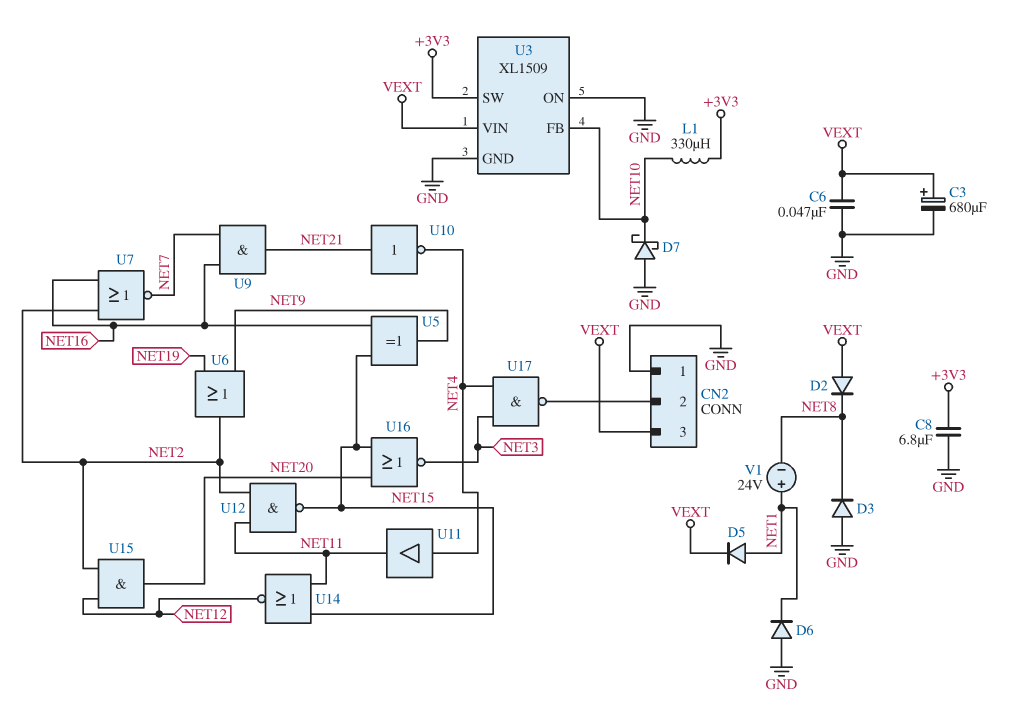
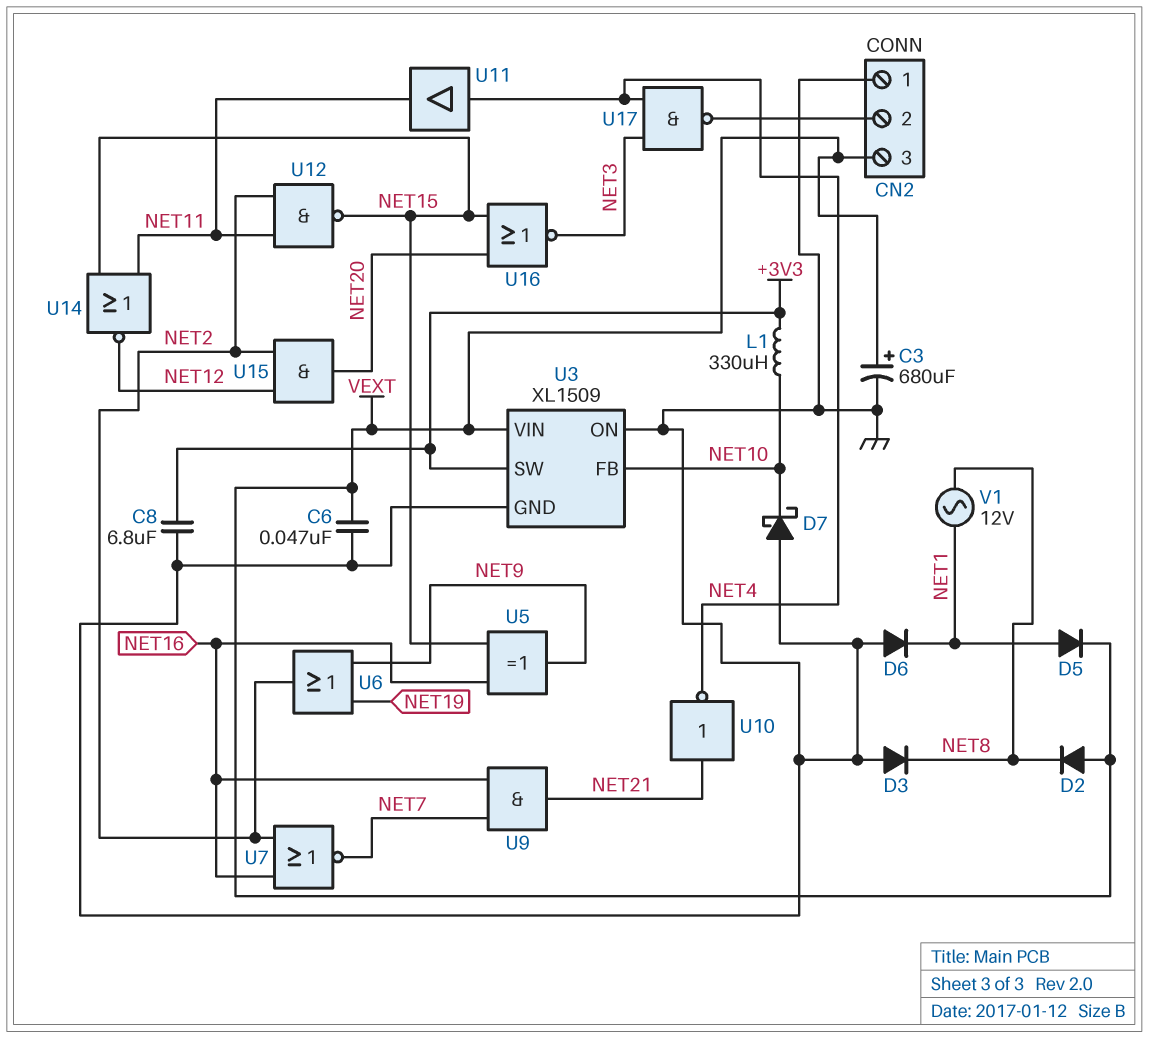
V1: 24V (plus NET1, minus NET8) -> AC 12V (NET1, NET8)

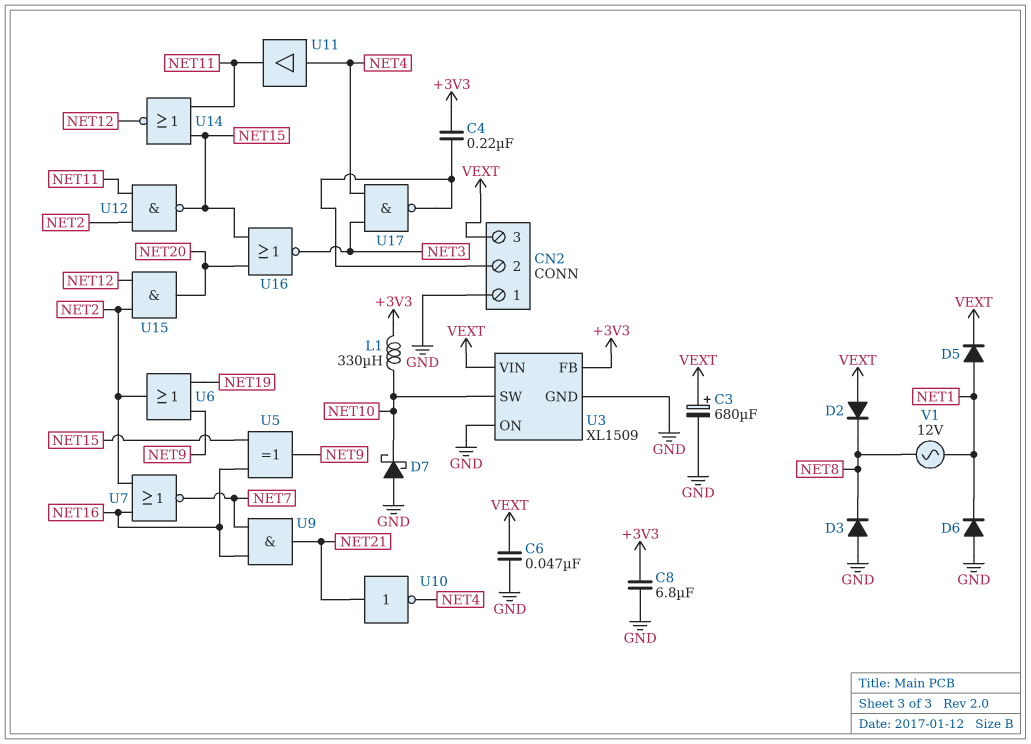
C4: none -> 220nF (+3V3, CN2/2)
U3 pin FB: NET10 -> +3V3
U3 pin SW: +3V3 -> NET10

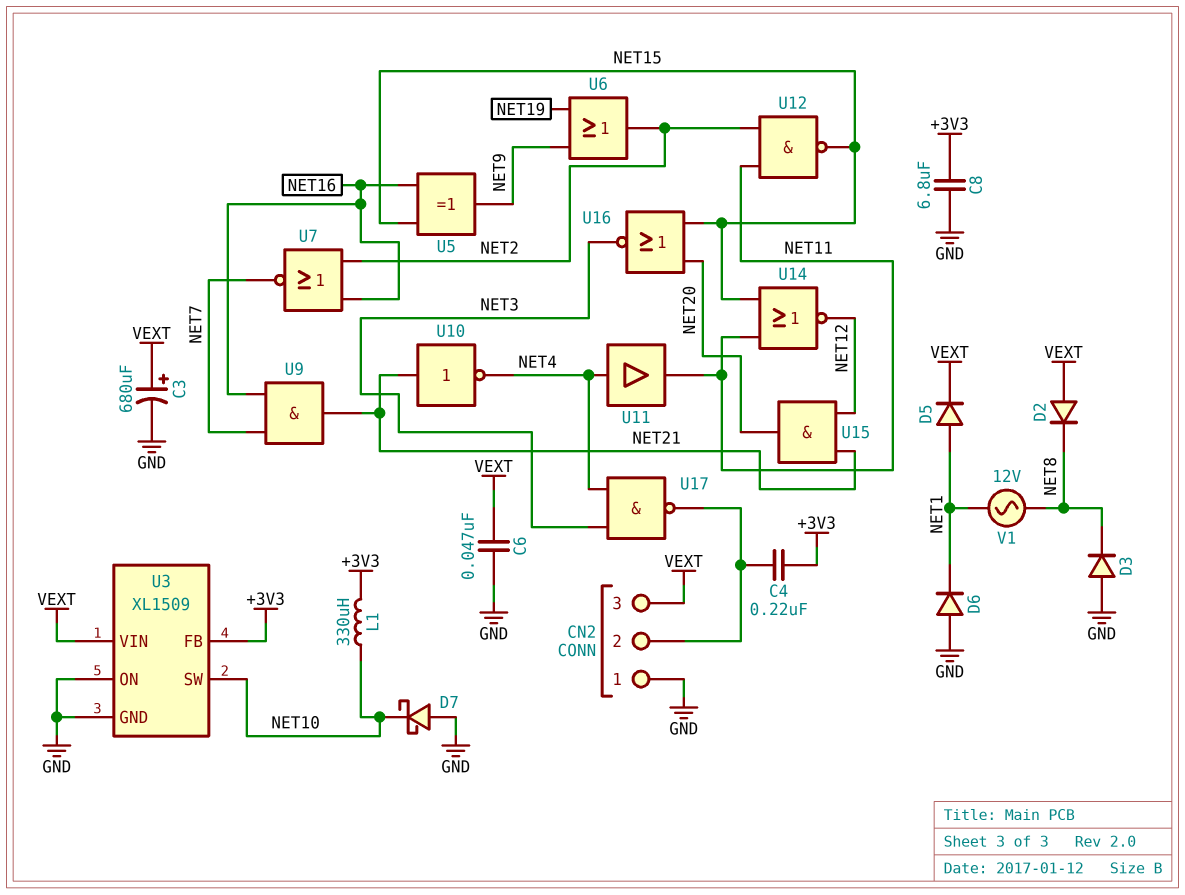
U15: AND (in NET2, in NET12, out NET20) -> AND (in NET12, in NET21, out NET20)

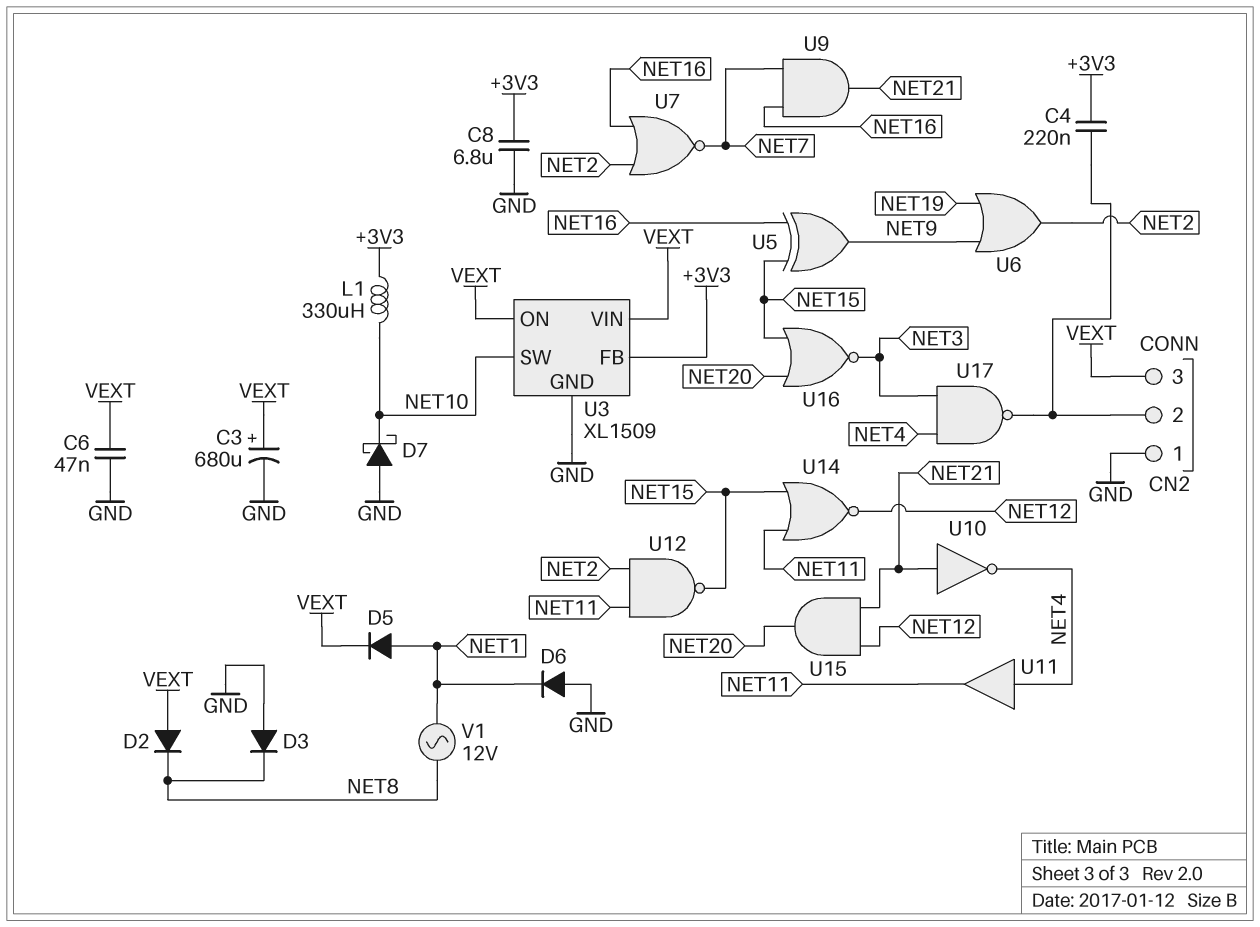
U3 pin ON: GND -> VEXT

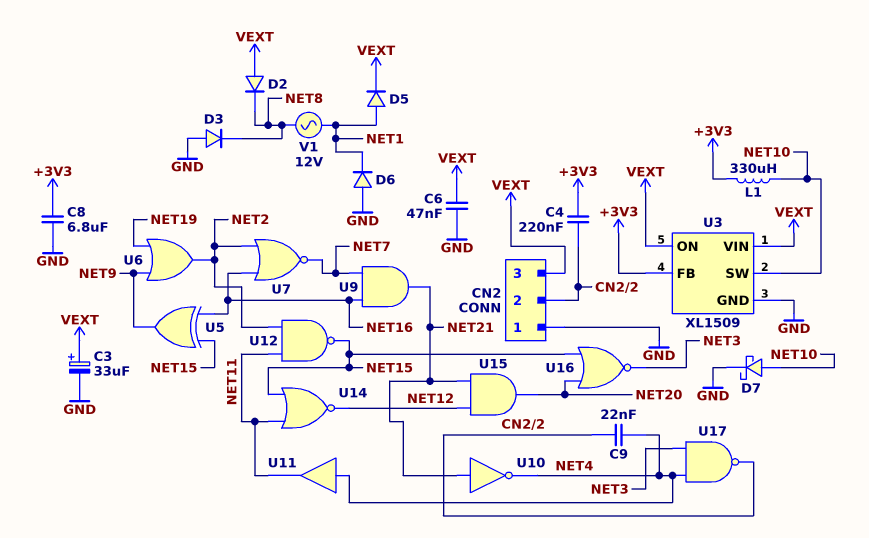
C3: 680uF (plus VEXT, minus GND) -> 33uF (plus VEXT, minus GND)
C9: none -> 22nF (CN2/2, NET4)
D7: schottky (A GND, K NET10) -> schottky (A NET10, K GND)

